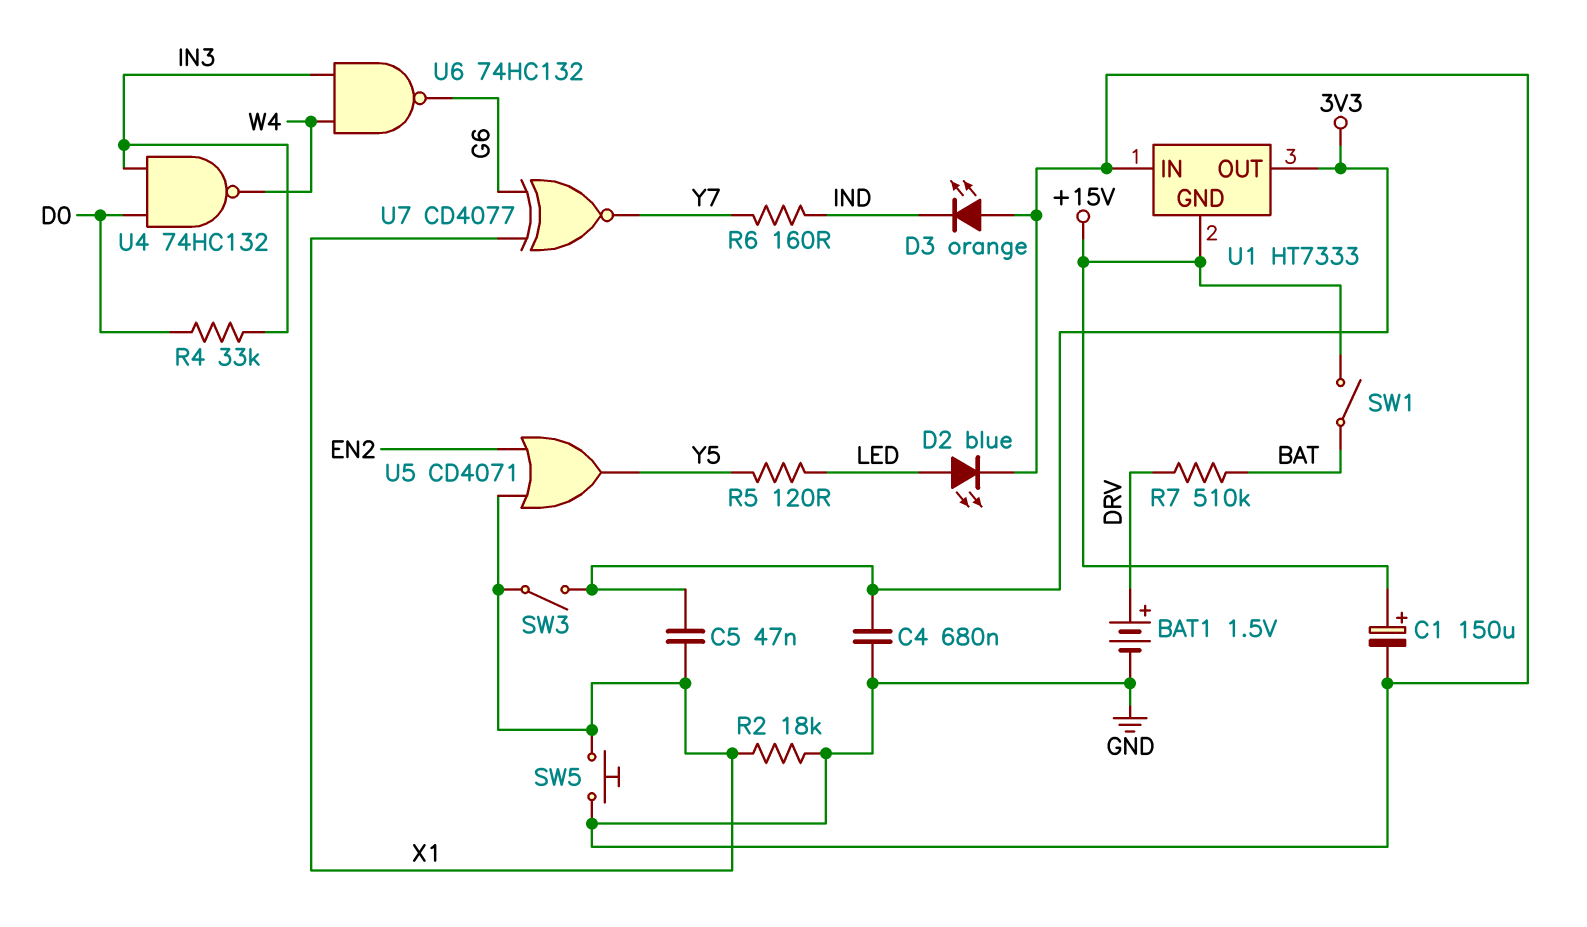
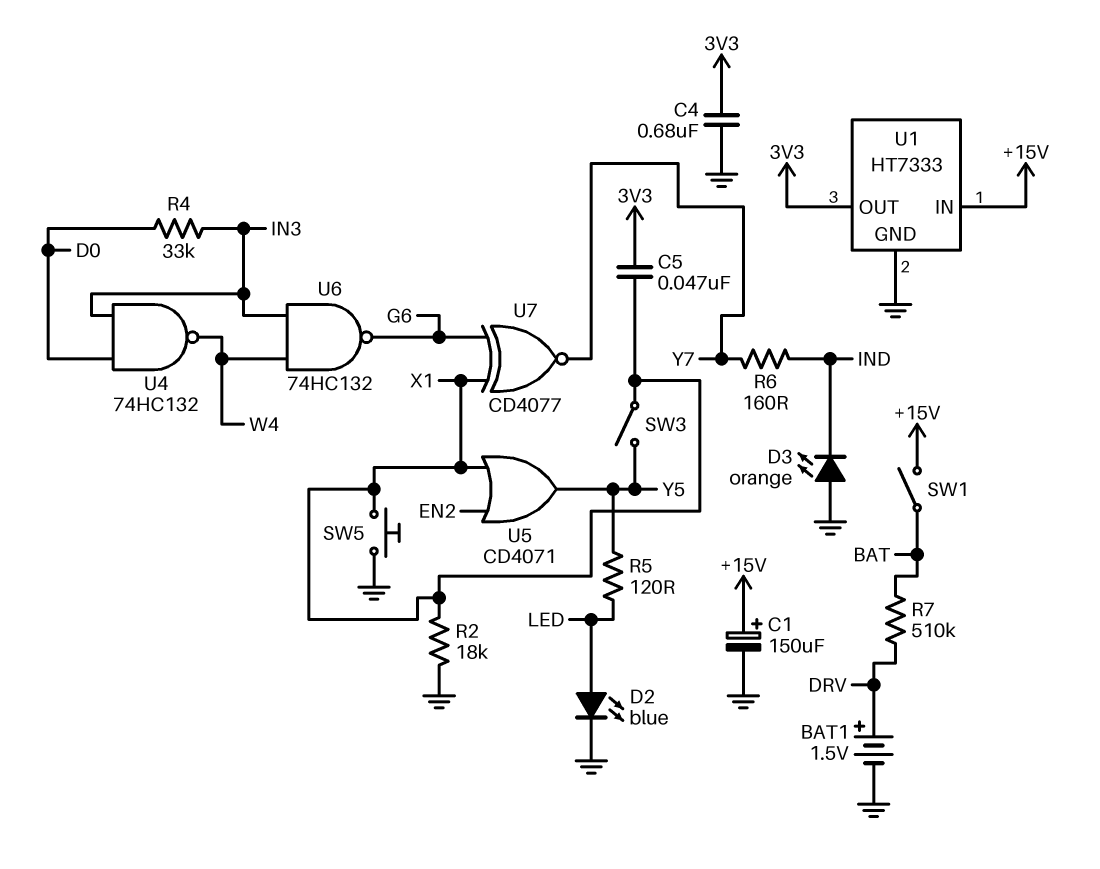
SW3: switch (3V3, X1) -> switch (X1, Y5)
U1 pin GND: +15V -> GND
U1 pin IN: GND -> +15V

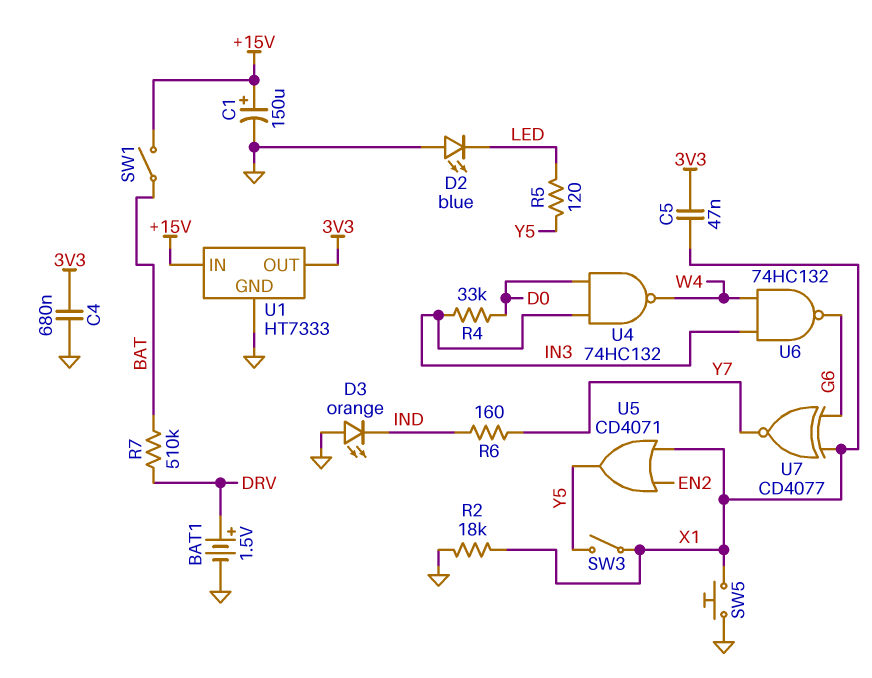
D2: LED blue (A LED, K GND) -> LED blue (A GND, K LED)

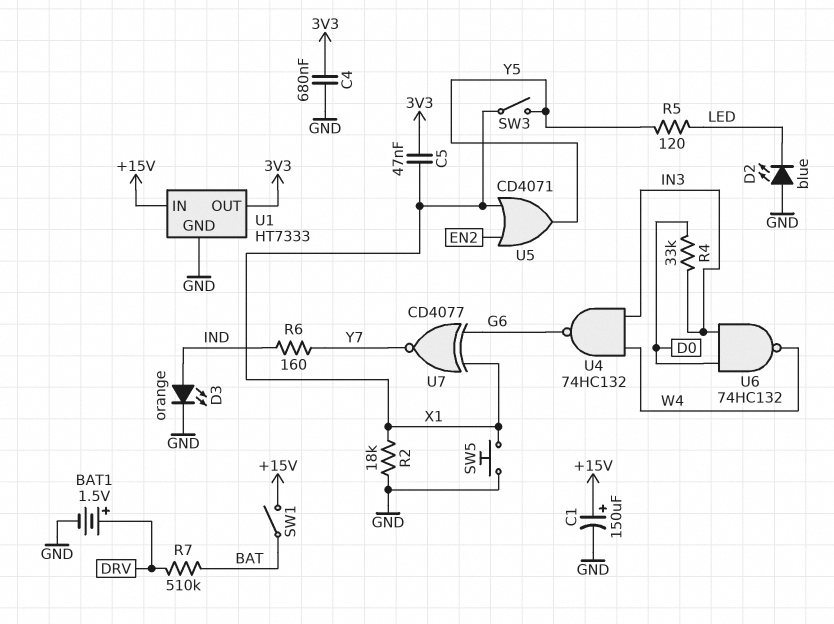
D3: LED orange (A GND, K IND) -> LED orange (A IND, K GND)
U4: NAND 74HC132 (in D0, in IN3, out W4) -> NAND 74HC132 (in IN3, in W4, out G6)
U6: NAND 74HC132 (in IN3, in W4, out G6) -> NAND 74HC132 (in D0, in IN3, out W4)

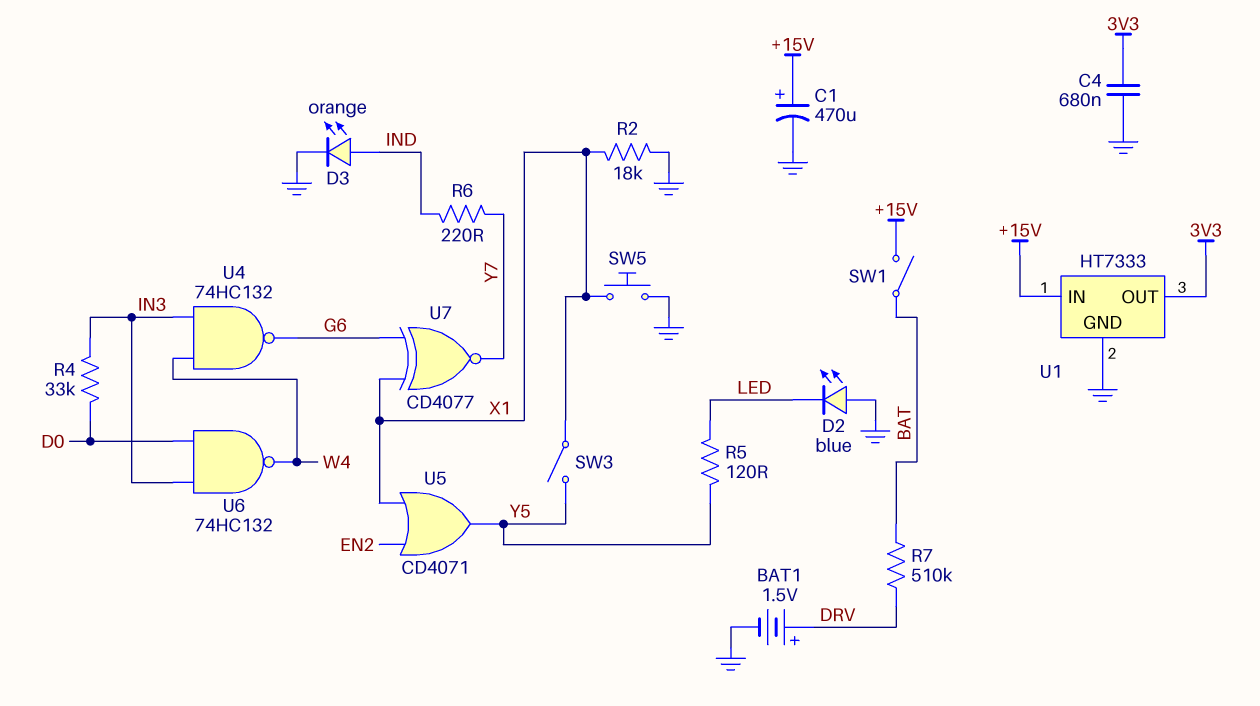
C1: 150uF (plus +15V, minus GND) -> 470uF (plus +15V, minus GND)
C5: 47nF (3V3, X1) -> none
R6: 160 (IND, Y7) -> 220 (IND, Y7)

